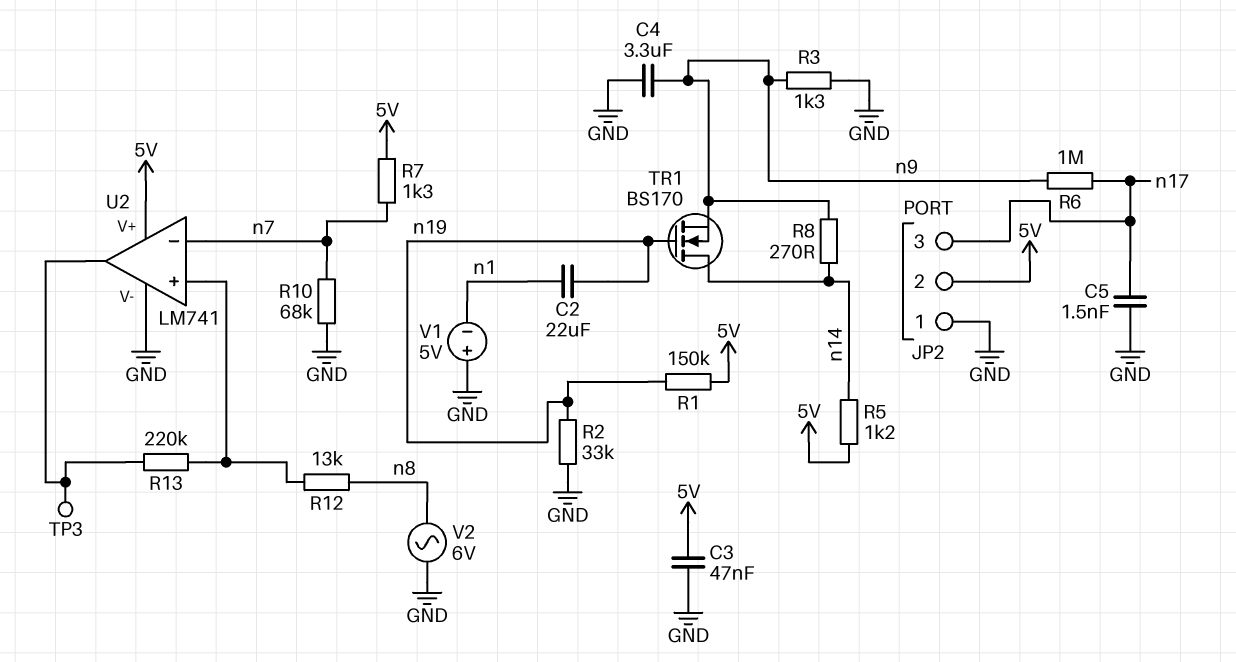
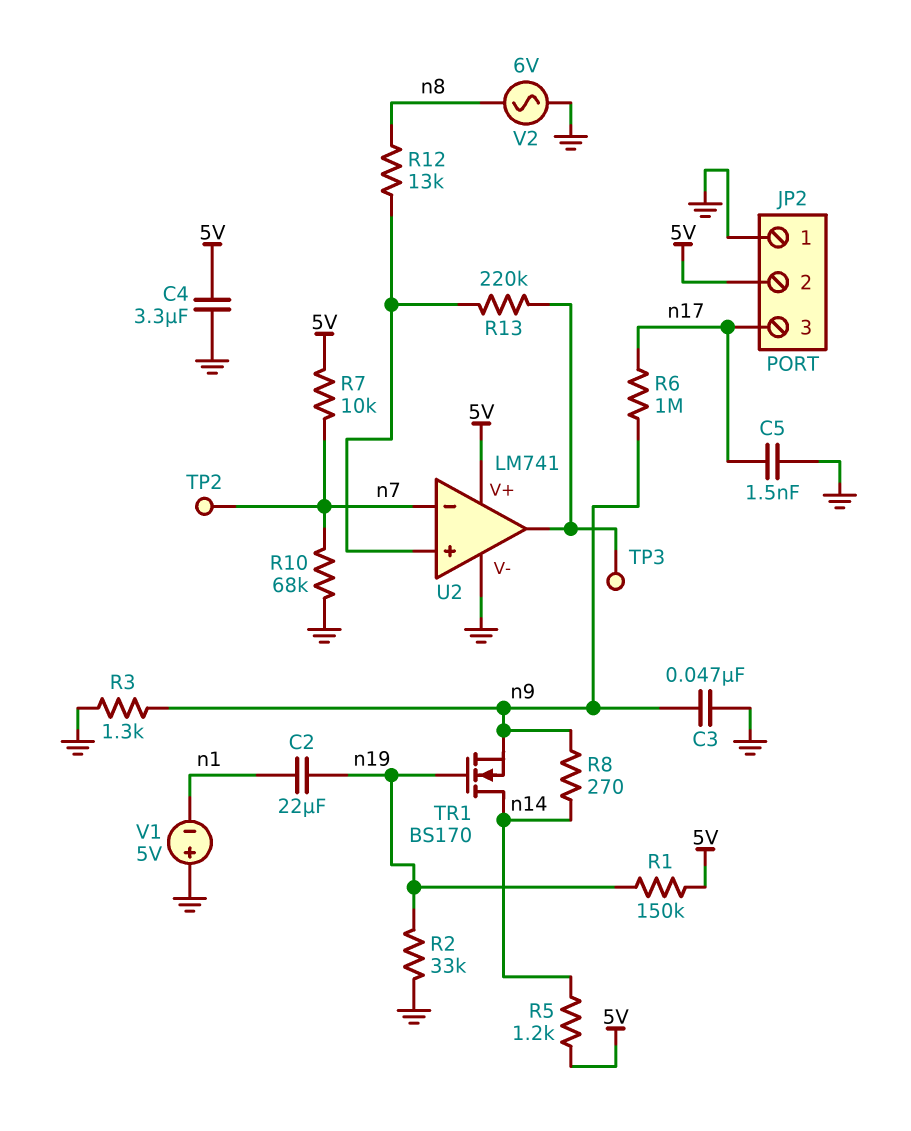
C3: 47nF (5V, GND) -> 47nF (GND, n9)
C4: 3.3uF (GND, n9) -> 3.3uF (5V, GND)
R7: 1.3k (5V, n7) -> 10k (5V, n7)
TP2: none -> test point (n7)

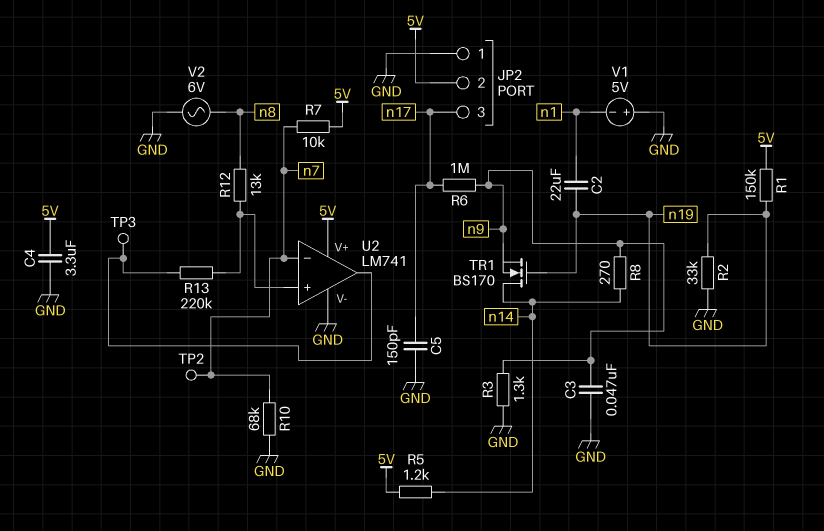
C5: 1.5nF (GND, n17) -> 150pF (GND, n17)

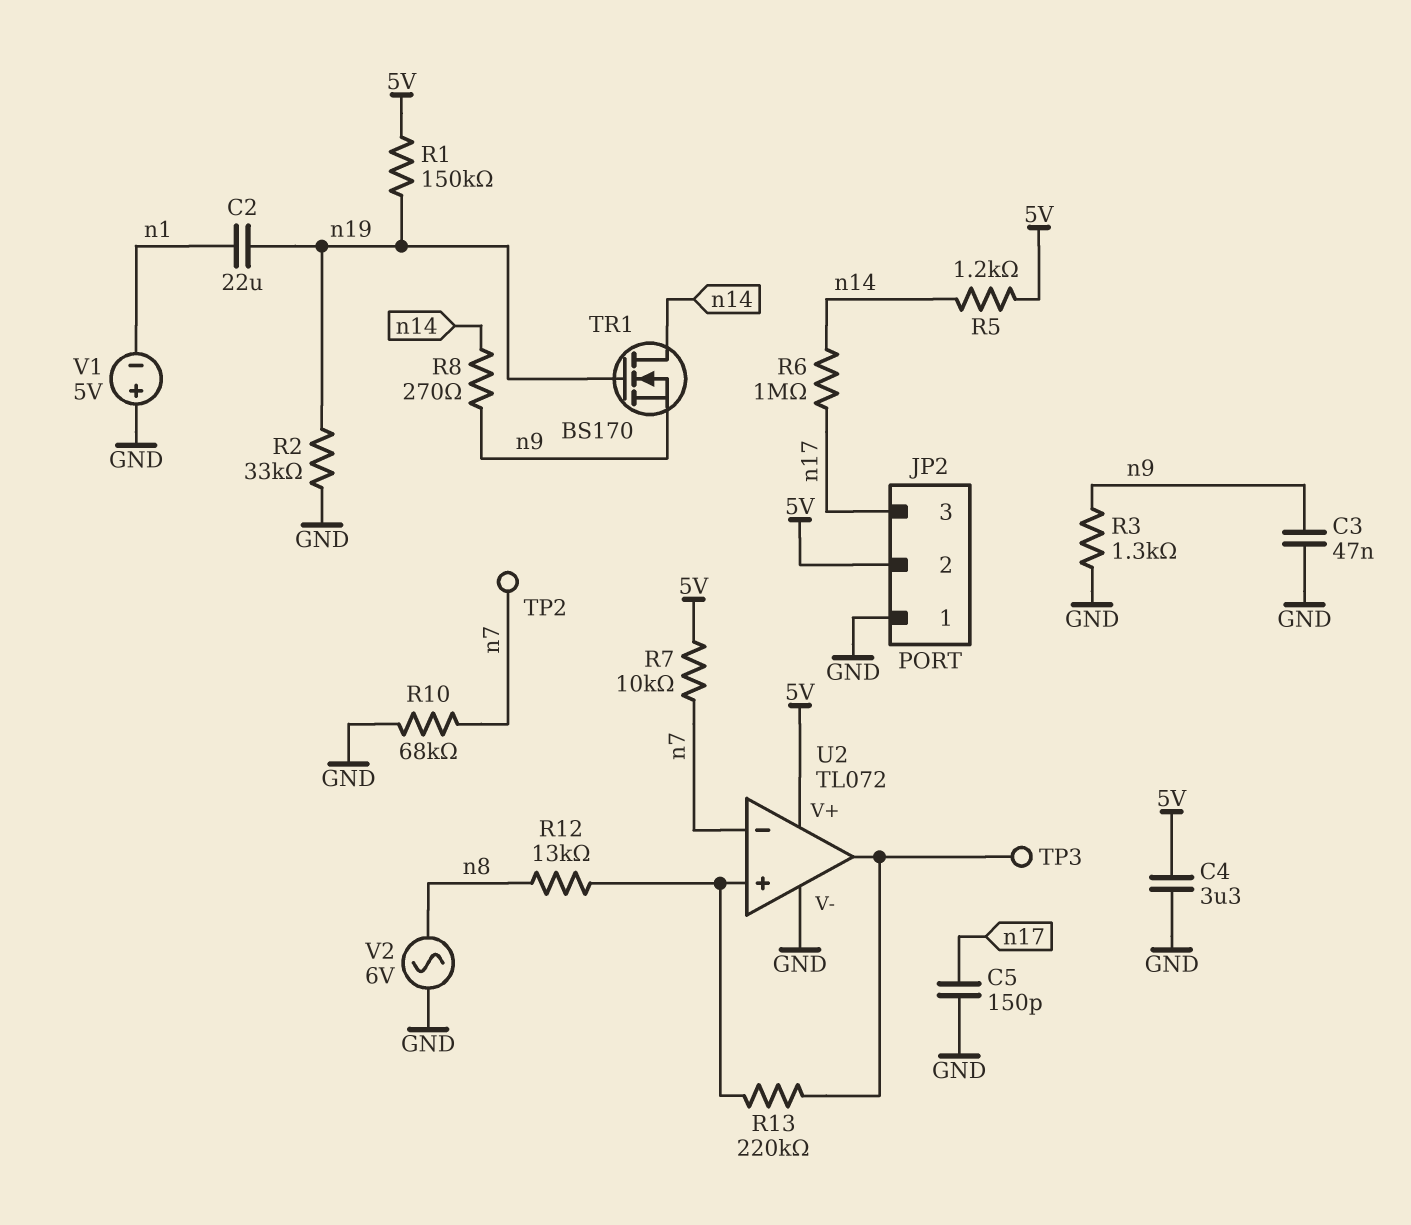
R6: 1M (n9, n17) -> 1M (n14, n17)
U2: LM741 -> TL072

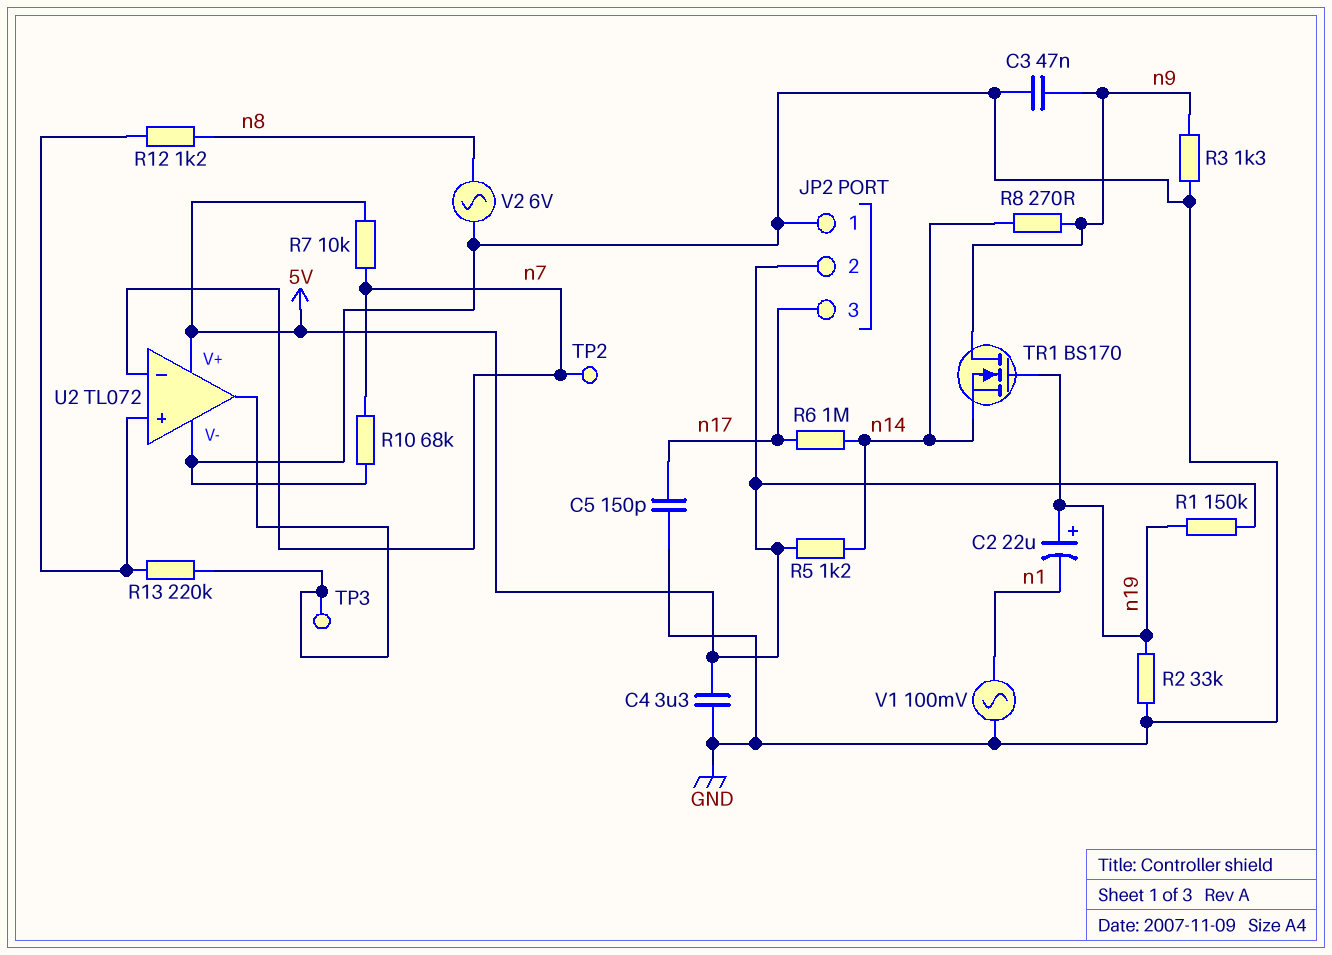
C2: 22uF (n1, n19) -> 22uF (plus n19, minus n1)
R12: 13k (U2/in+, n8) -> 1.2k (U2/in+, n8)
TR1: NMOS BS170 (G n19, D n14, S n9) -> NMOS BS170 (G n19, D n9, S n14)
V1: 5V (plus GND, minus n1) -> AC 100mV (GND, n1)

